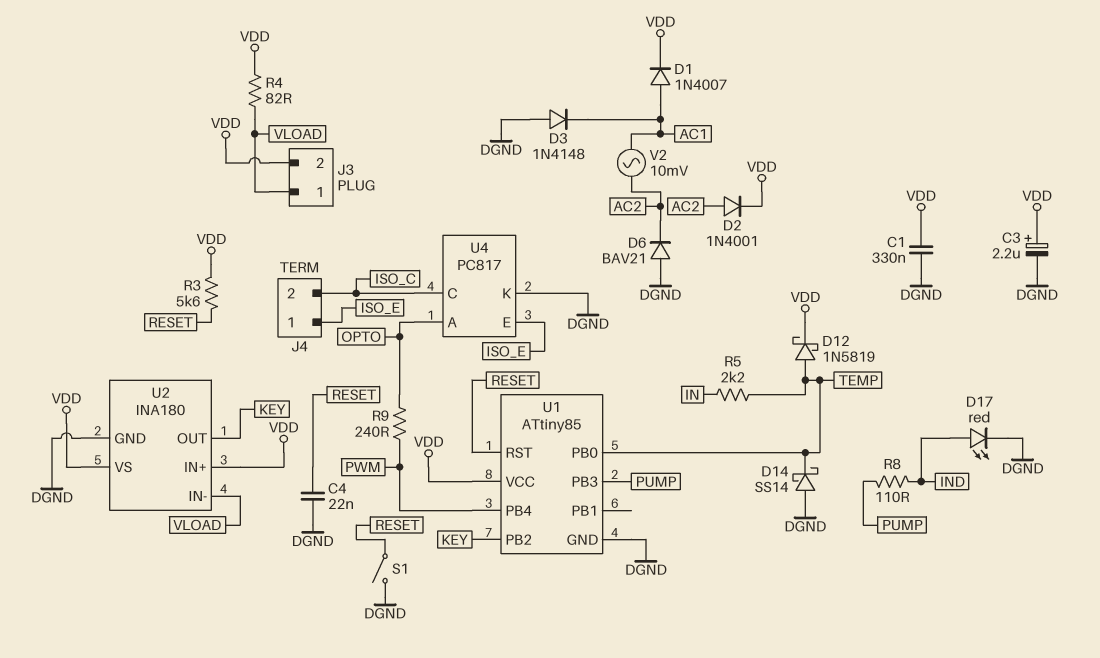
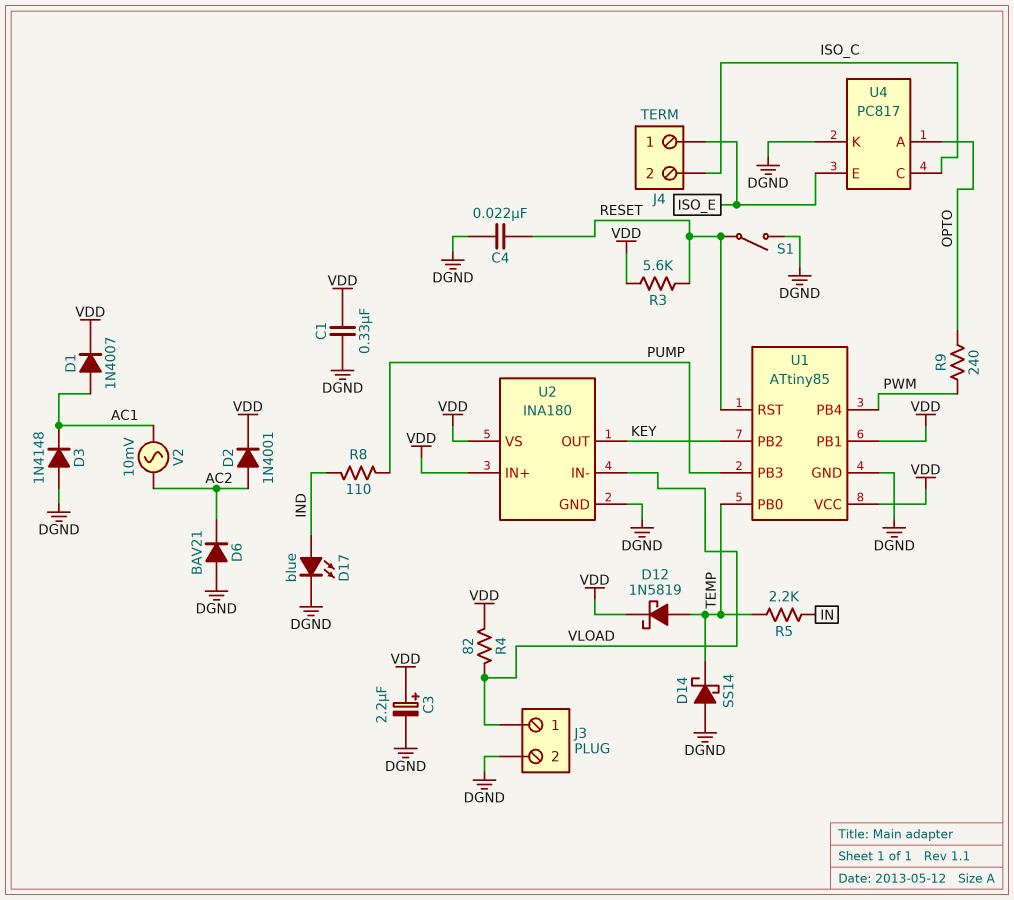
D17: LED red (A IND, K DGND) -> LED blue (A IND, K DGND)
J3 pin 2: VDD -> DGND
U1 pin PB1: none -> VDD

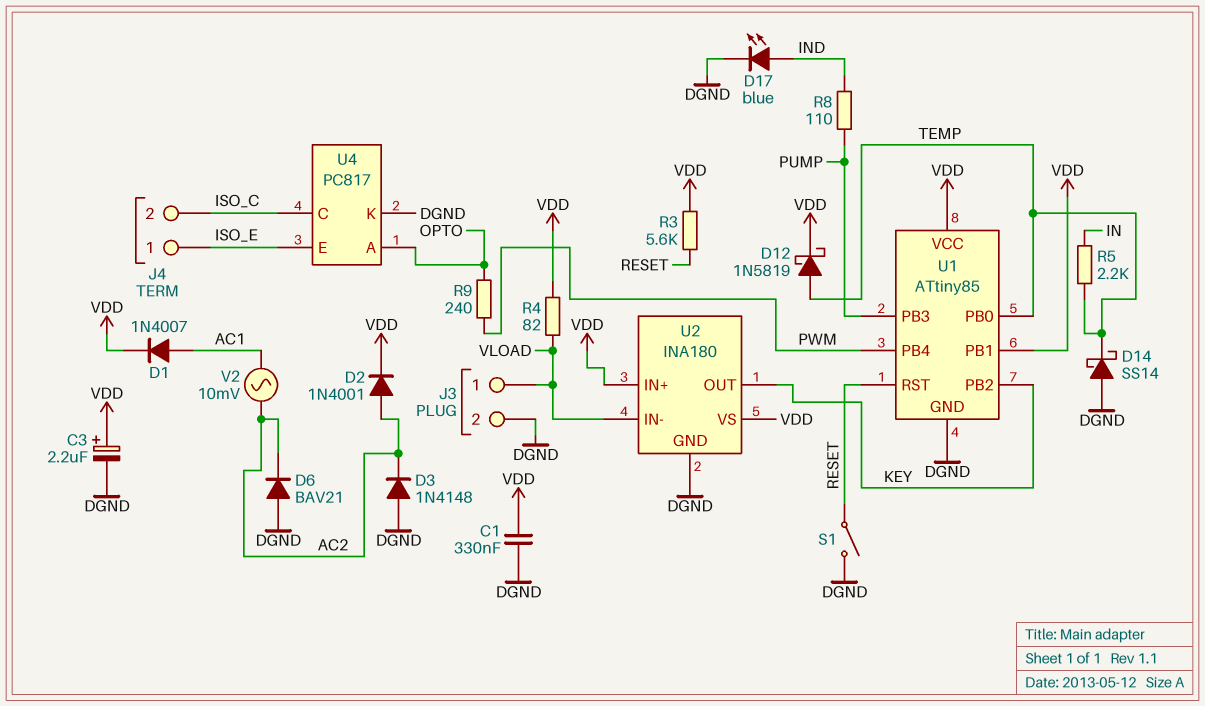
C4: 22nF (DGND, RESET) -> none
D3: diode 1N4148 (A DGND, K AC1) -> diode 1N4148 (A DGND, K AC2)

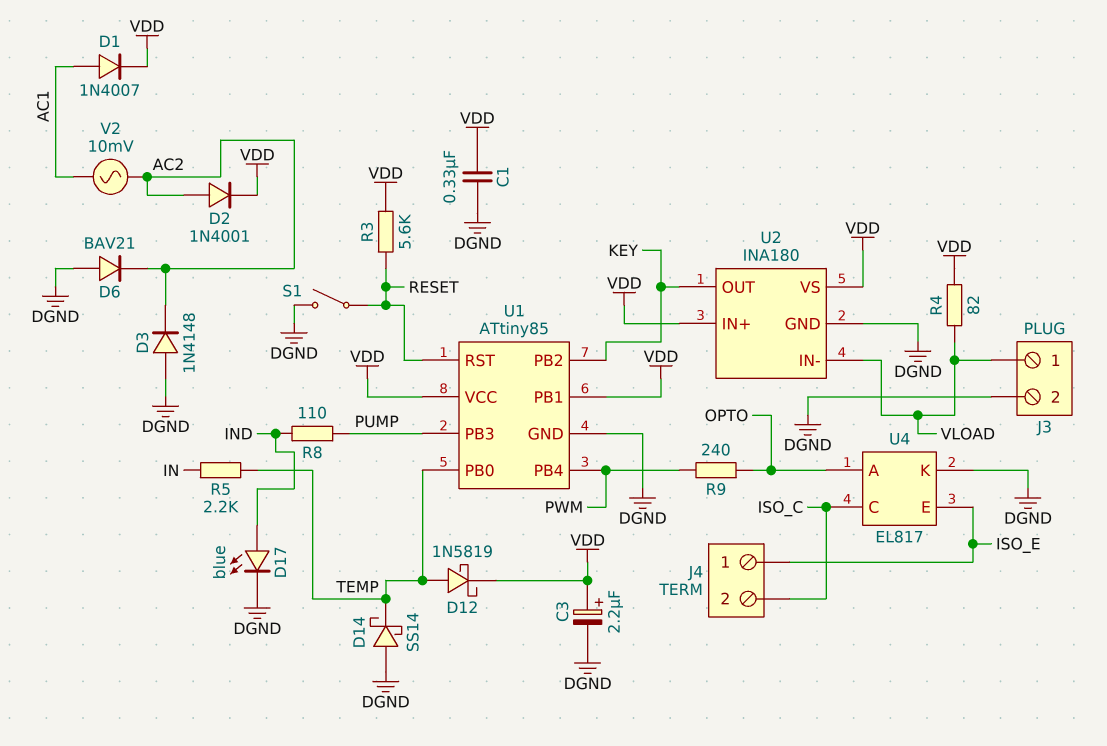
U4: PC817 -> EL817

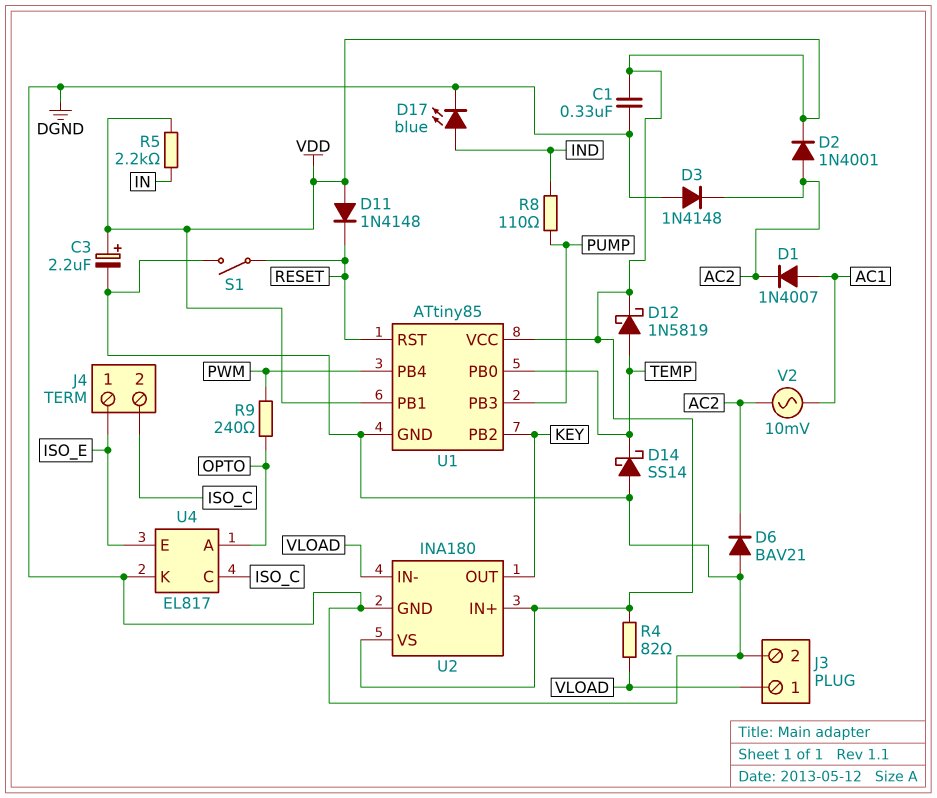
D1: diode 1N4007 (A AC1, K VDD) -> diode 1N4007 (A AC1, K AC2)
D11: none -> diode 1N4148 (A VDD, K RESET)
R3: 5.6k (RESET, VDD) -> none
R5: 2.2k (IN, TEMP) -> 2.2k (IN, VDD)

